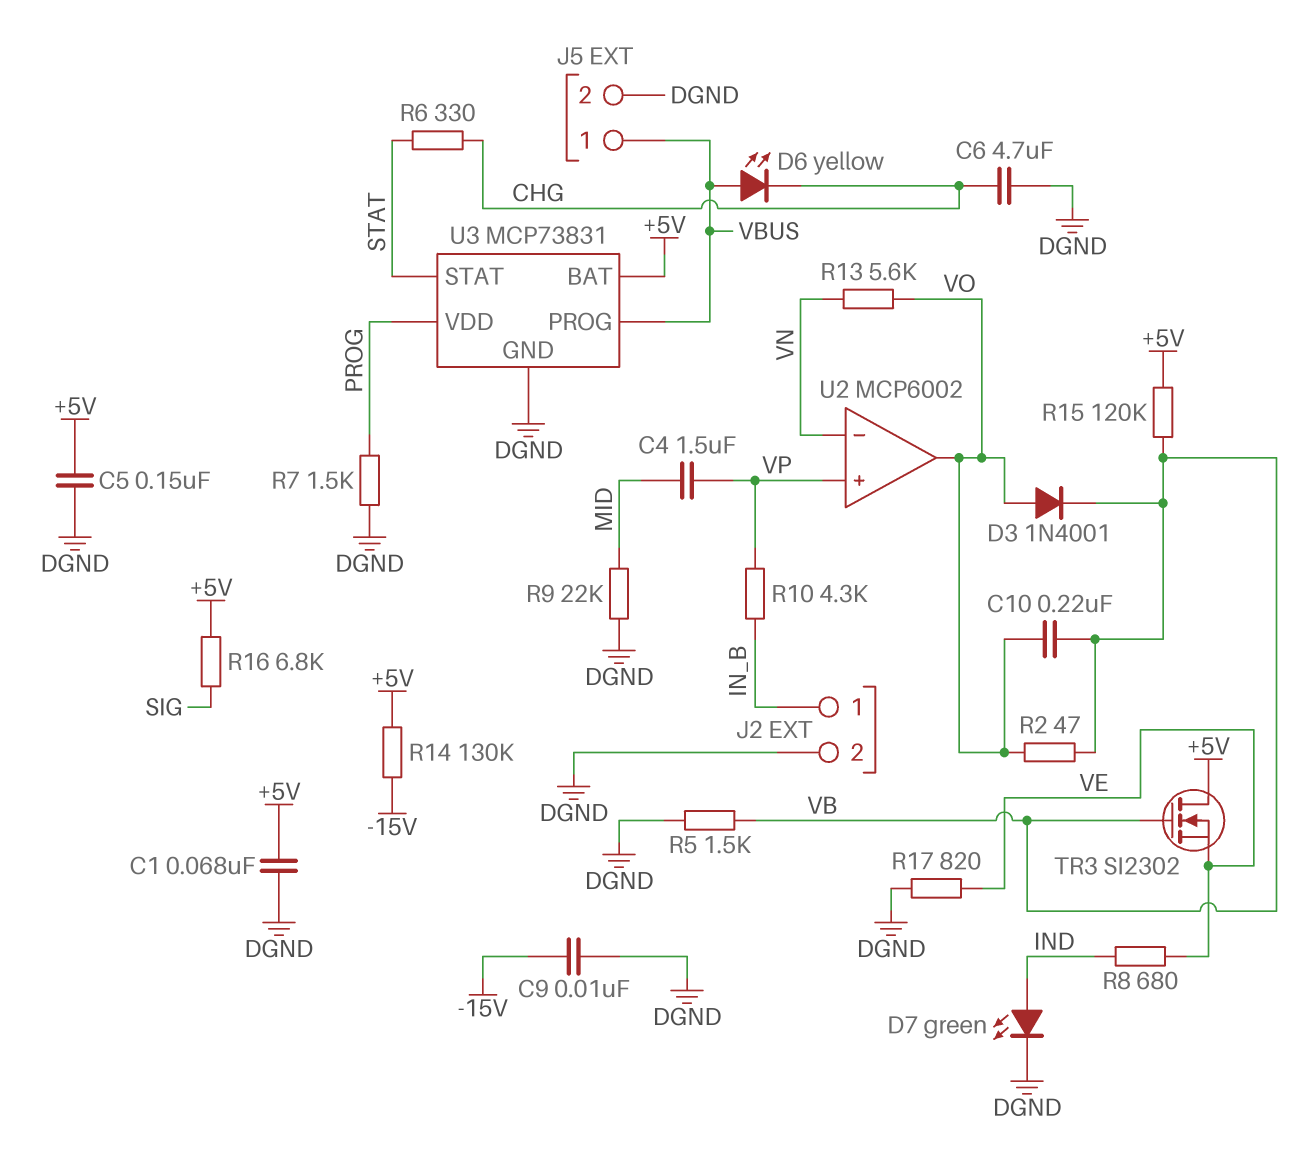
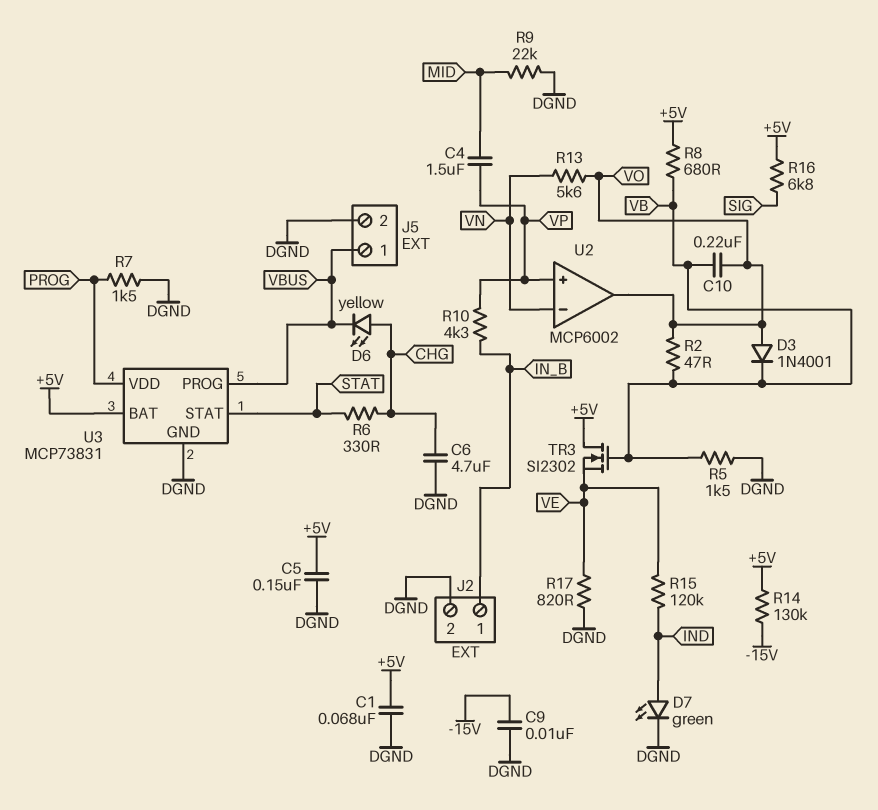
D6: LED yellow (A VBUS, K CHG) -> LED yellow (A CHG, K VBUS)
R8: 680 (IND, VE) -> 680 (+5V, VB)
R15: 120k (+5V, VB) -> 120k (IND, VE)

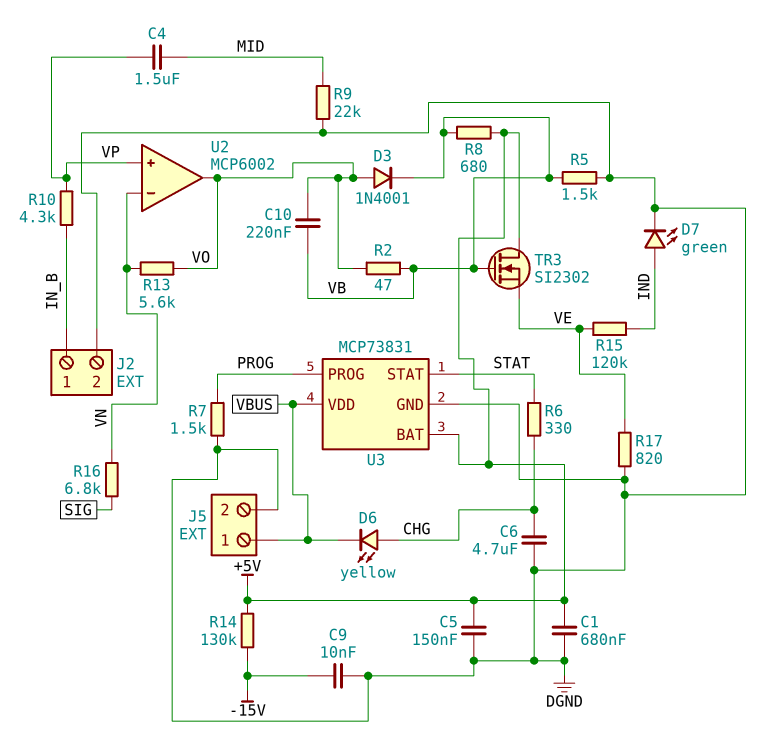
C1: 68nF (+5V, DGND) -> 680nF (+5V, DGND)
R16: 6.8k (+5V, SIG) -> 6.8k (SIG, VN)
U3 pin PROG: VBUS -> PROG
U3 pin VDD: PROG -> VBUS

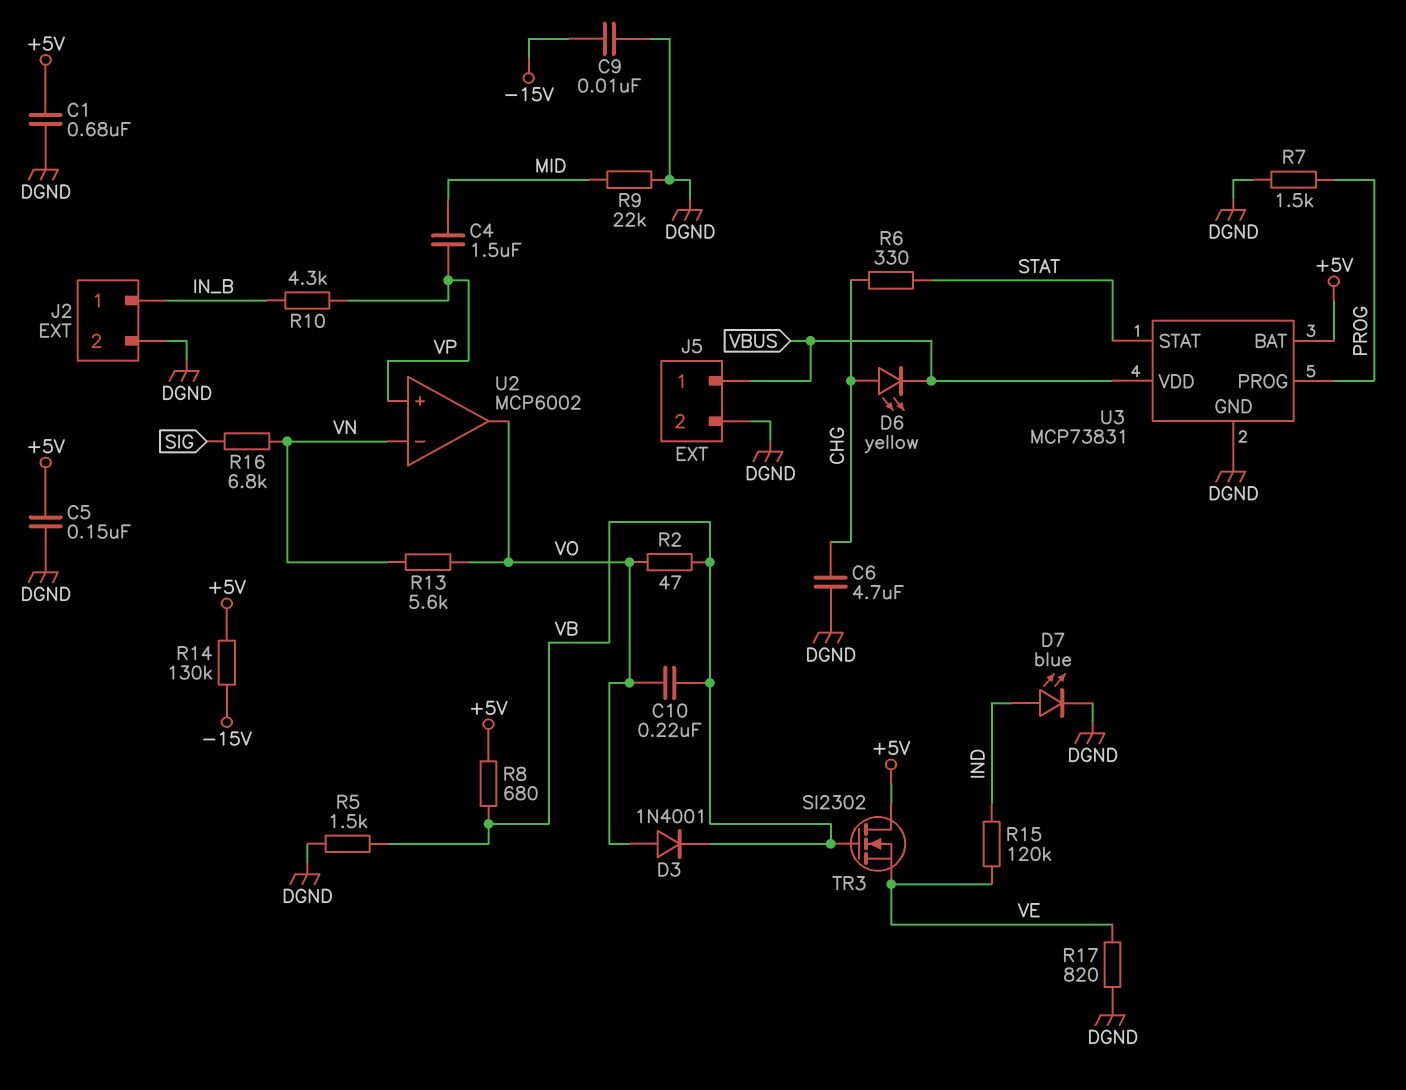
D7: LED green (A IND, K DGND) -> LED blue (A IND, K DGND)

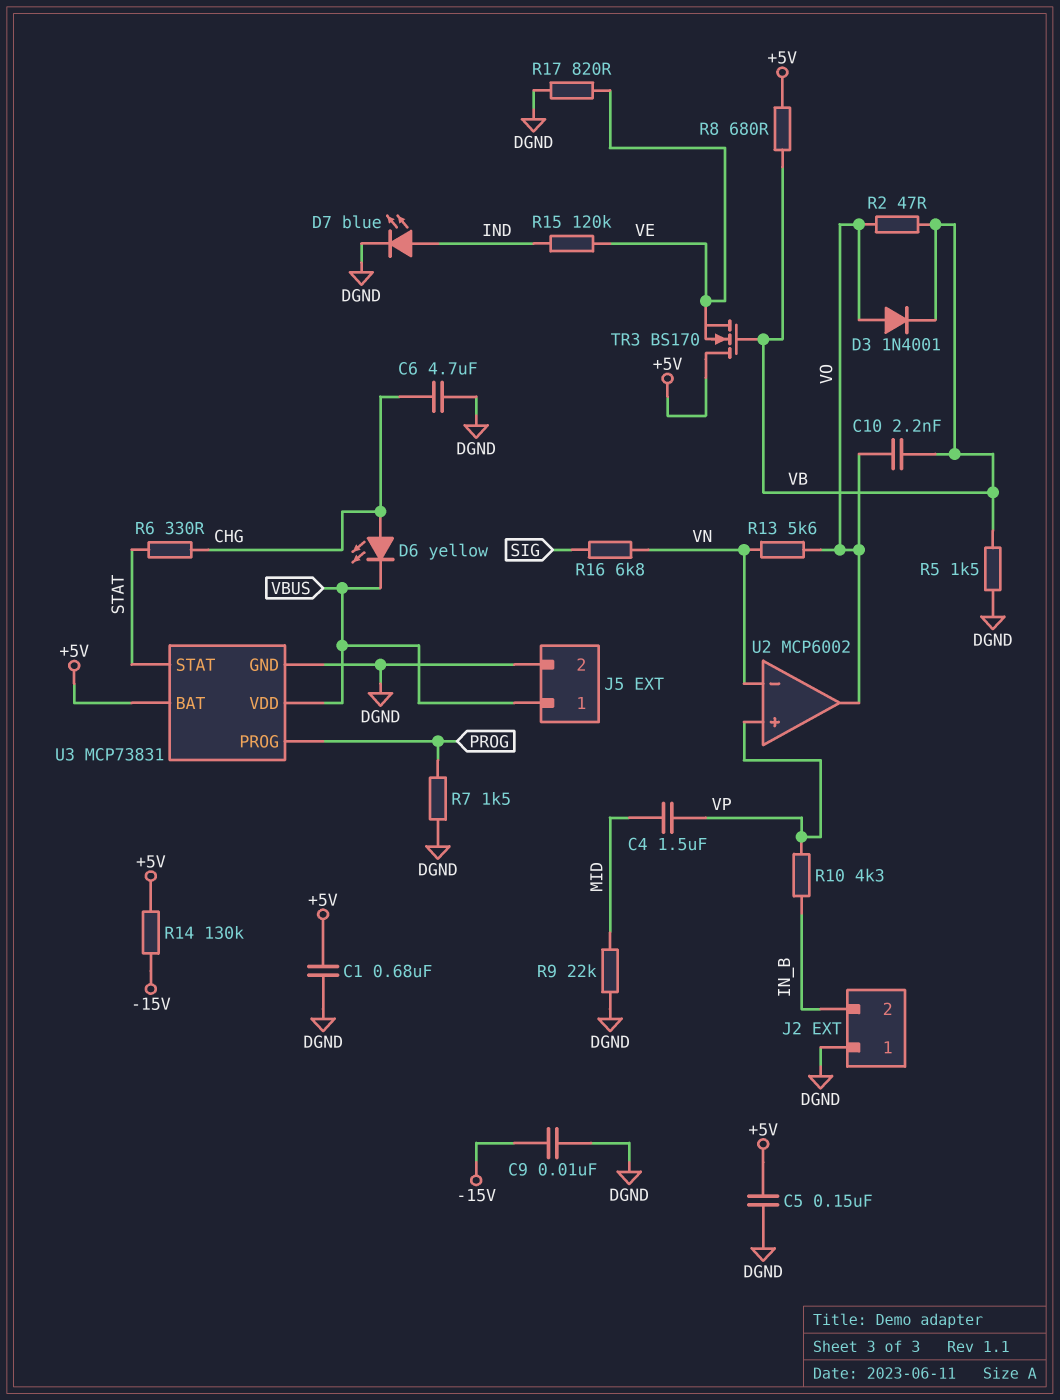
C10: 220nF (VB, VO) -> 2.2nF (VB, VO)
J2 pin 1: IN_B -> DGND
J2 pin 2: DGND -> IN_B
TR3: NMOS SI2302 (G VB, D +5V, S VE) -> NMOS BS170 (G VB, D +5V, S VE)

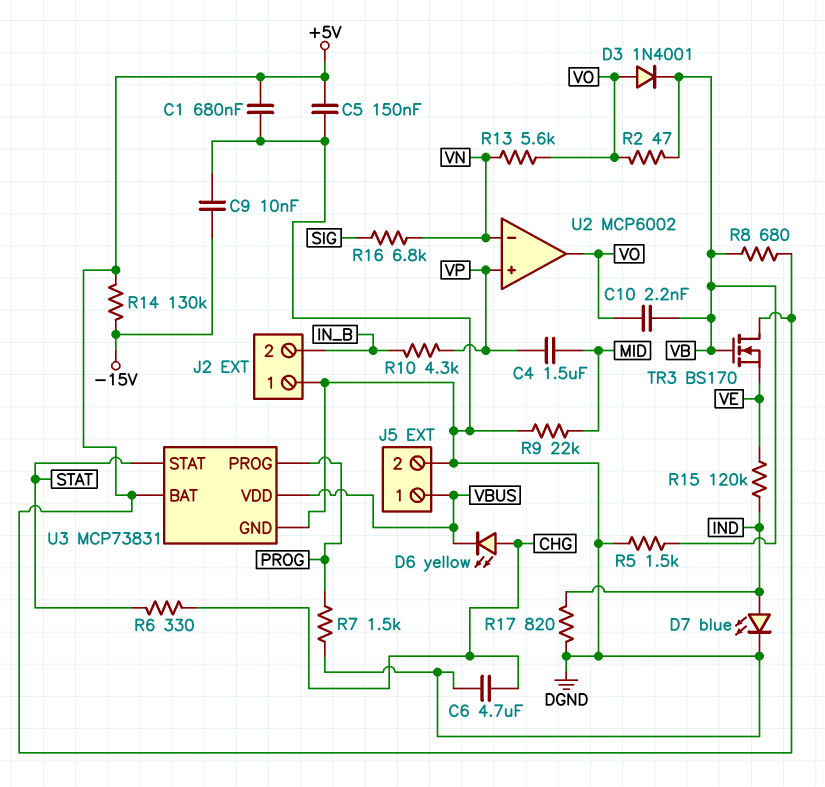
R17: 820 (DGND, VE) -> 820 (DGND, IND)

